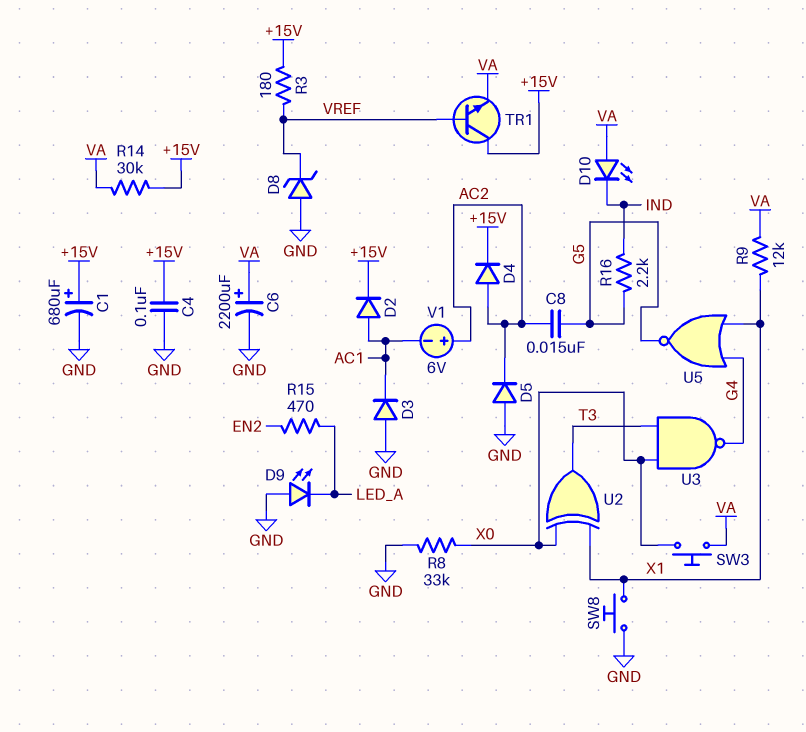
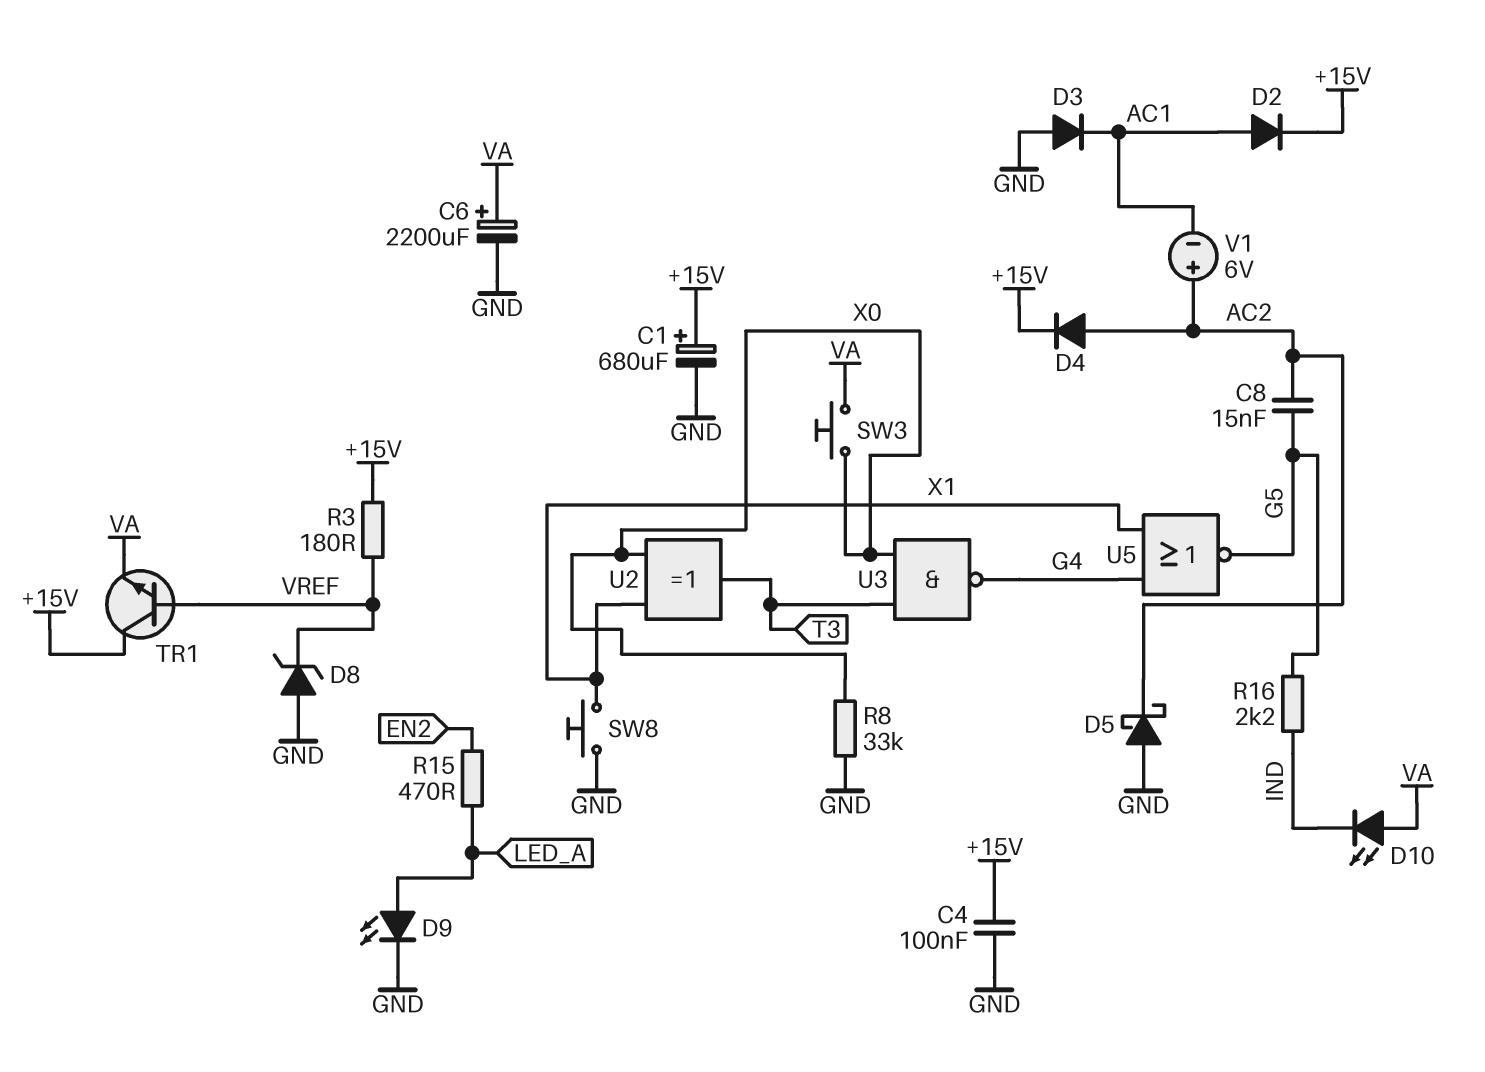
D5: diode (A GND, K AC2) -> schottky (A GND, K AC2)
D9: LED (A GND, K LED_A) -> LED (A LED_A, K GND)
R9: 12k (VA, X1) -> none
R14: 30k (+15V, VA) -> none

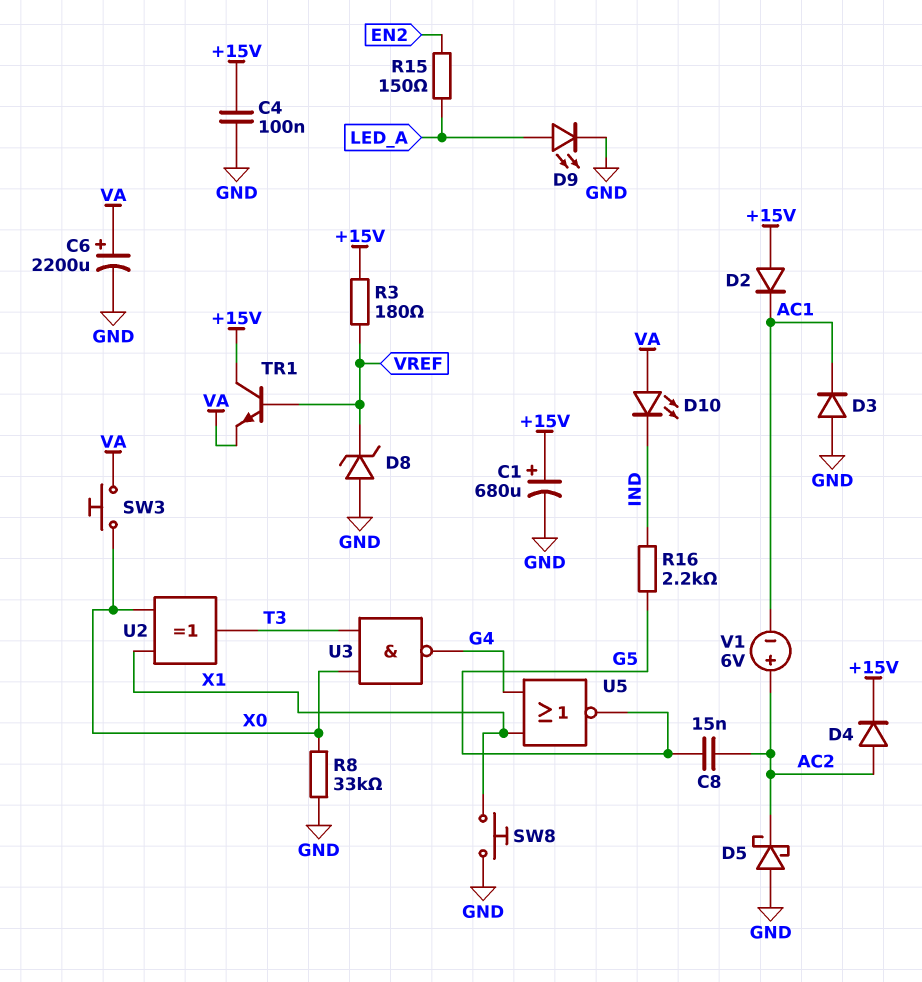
D2: diode (A AC1, K +15V) -> diode (A +15V, K AC1)
R15: 470 (EN2, LED_A) -> 150 (EN2, LED_A)

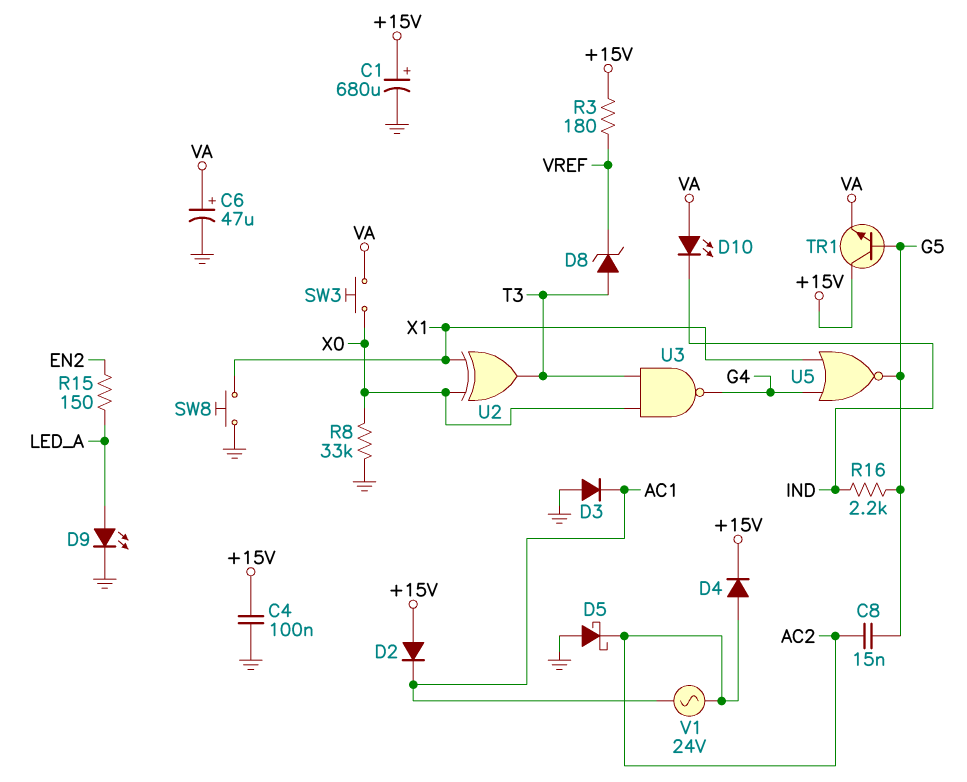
C6: 2200uF (plus VA, minus GND) -> 47uF (plus VA, minus GND)
D8: zener (A GND, K VREF) -> zener (A T3, K VREF)
TR1: NPN (B VREF, C +15V, E VA) -> NPN (B G5, C +15V, E VA)
V1: 6V (plus AC2, minus AC1) -> AC 24V (AC1, AC2)

